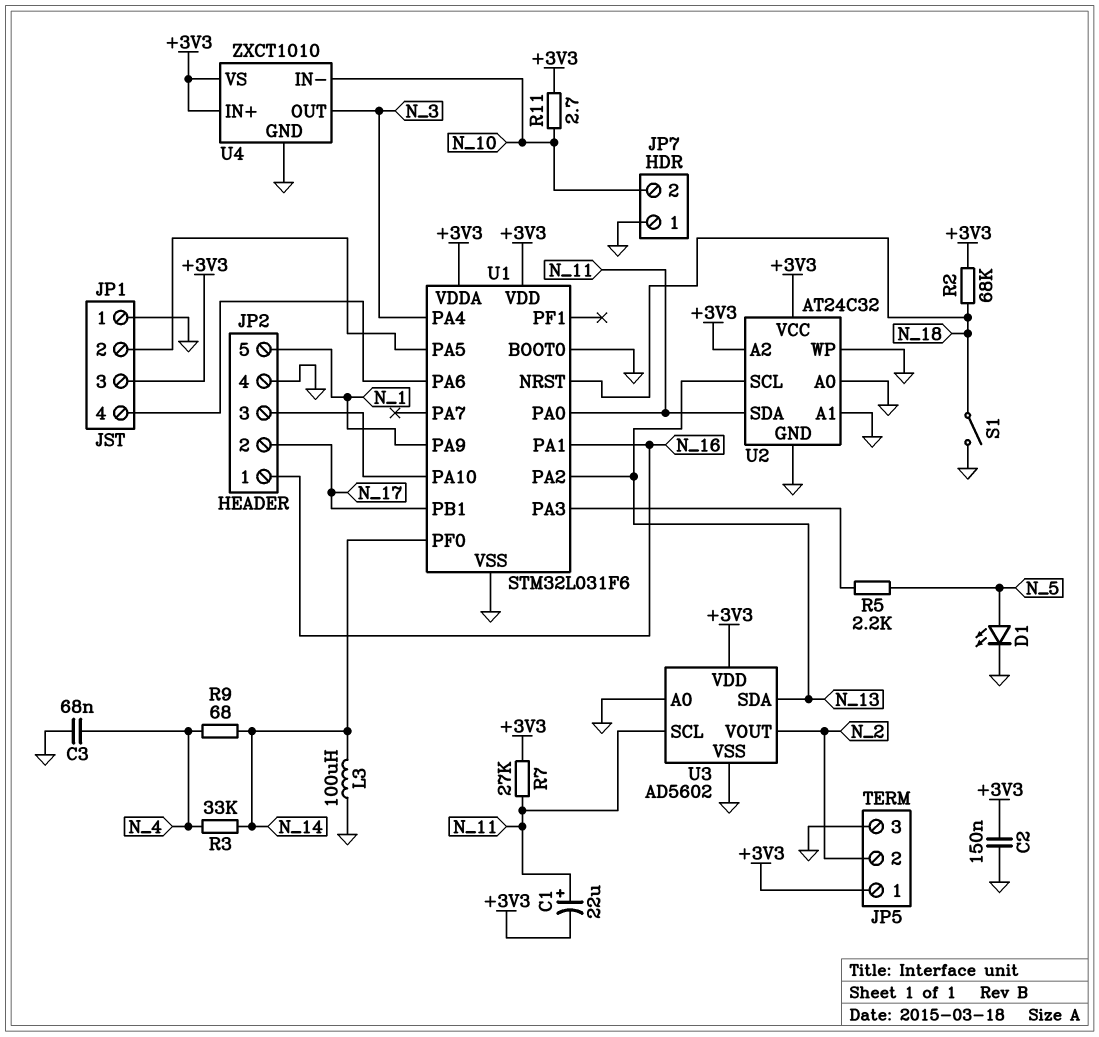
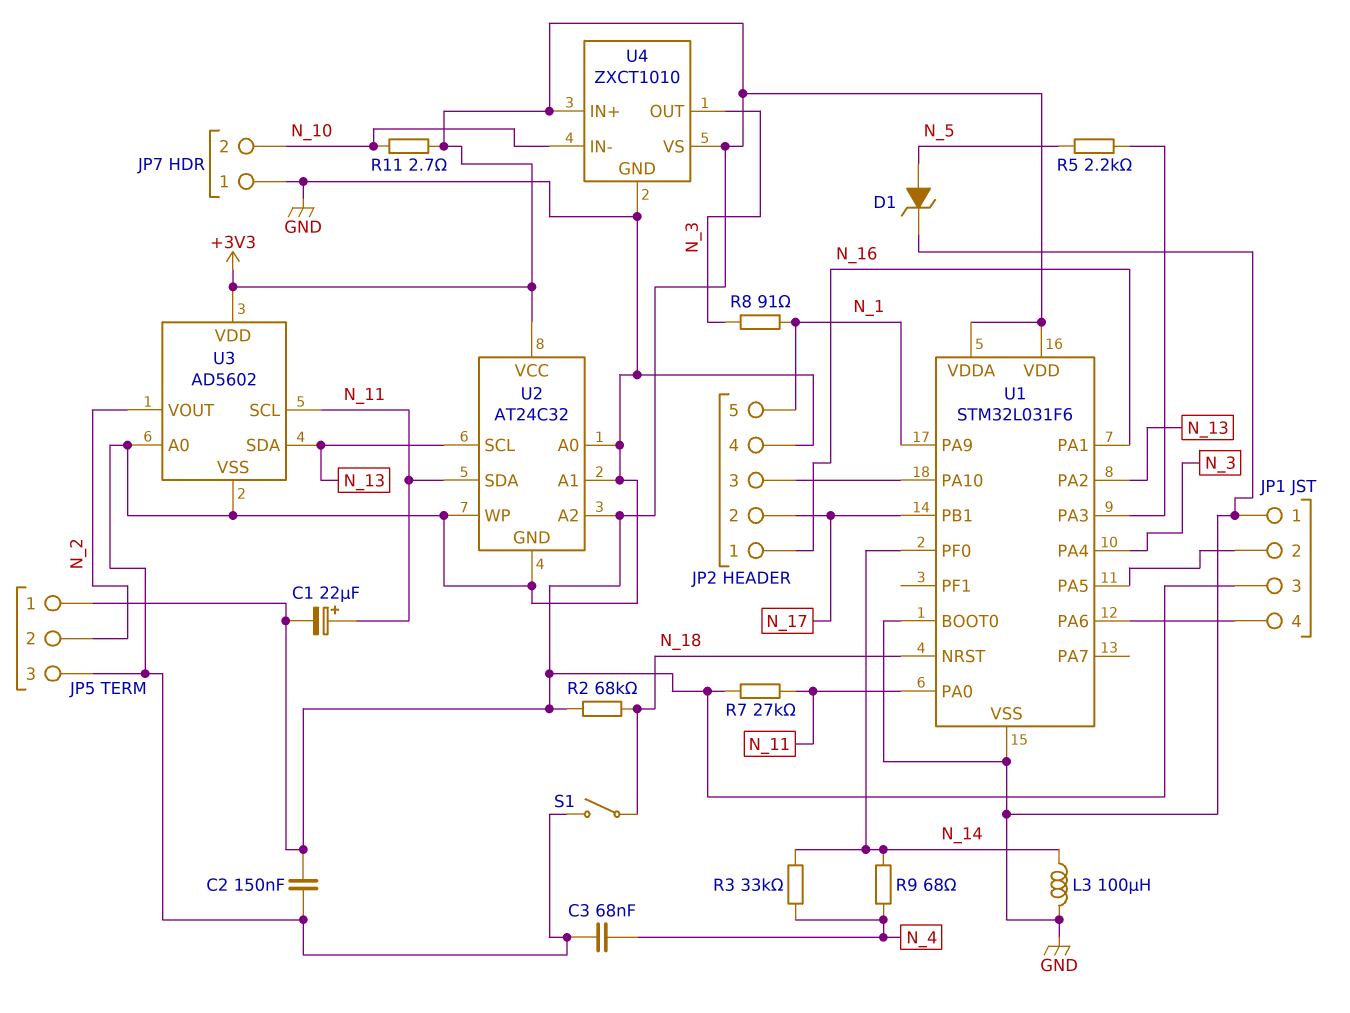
D1: LED (A N_5, K GND) -> zener (A N_5, K GND)
R8: none -> 91 (N_1, N_3)

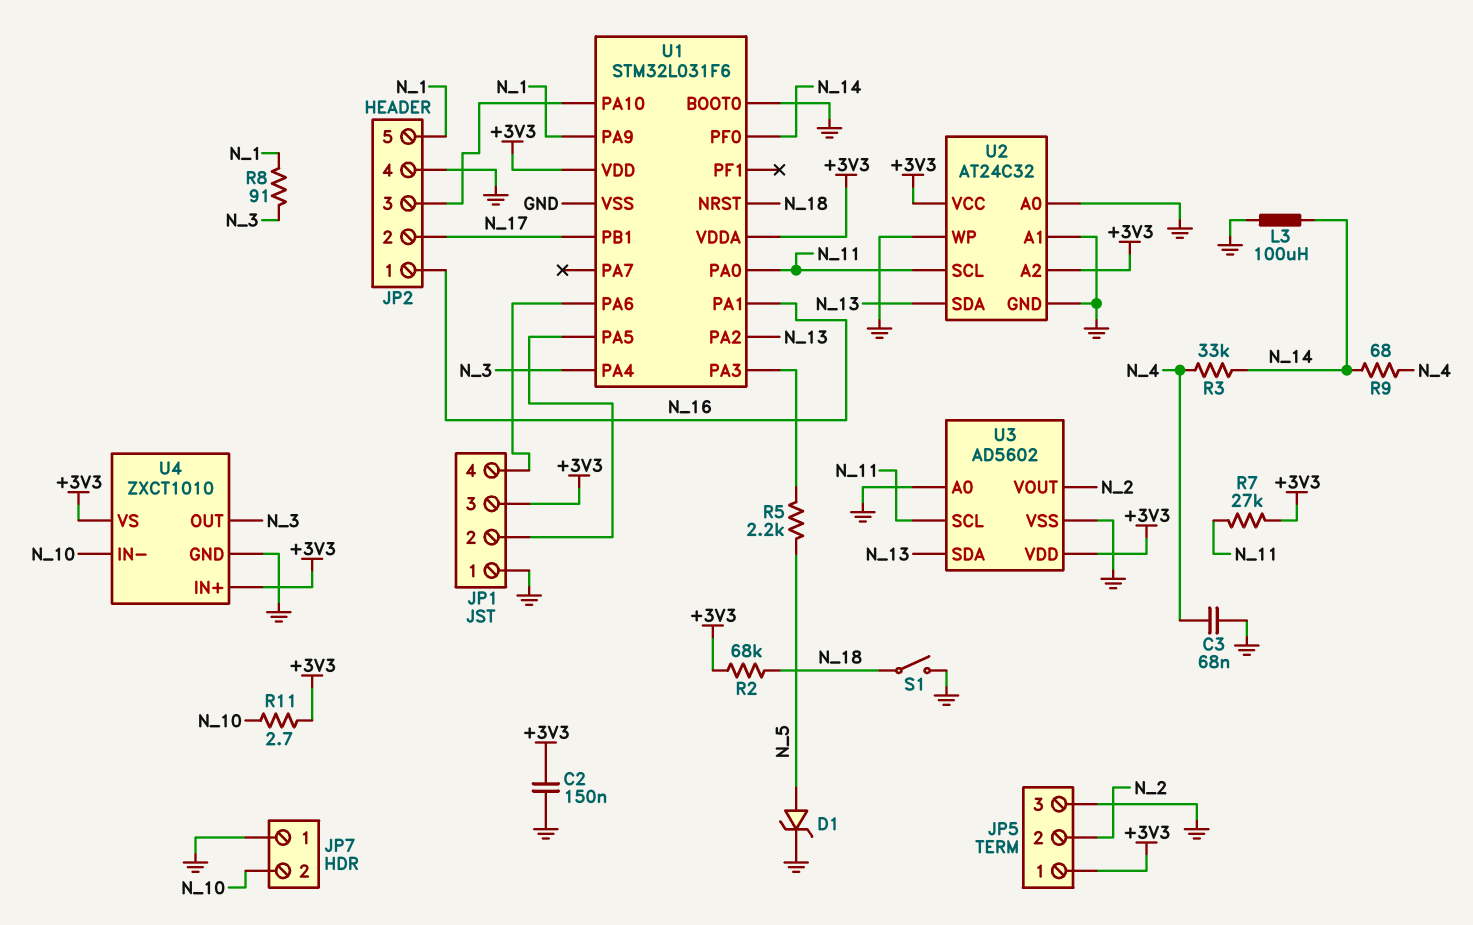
C1: 22uF (plus N_11, minus +3V3) -> none
U2 pin SCL: N_13 -> N_11
U2 pin SDA: N_11 -> N_13

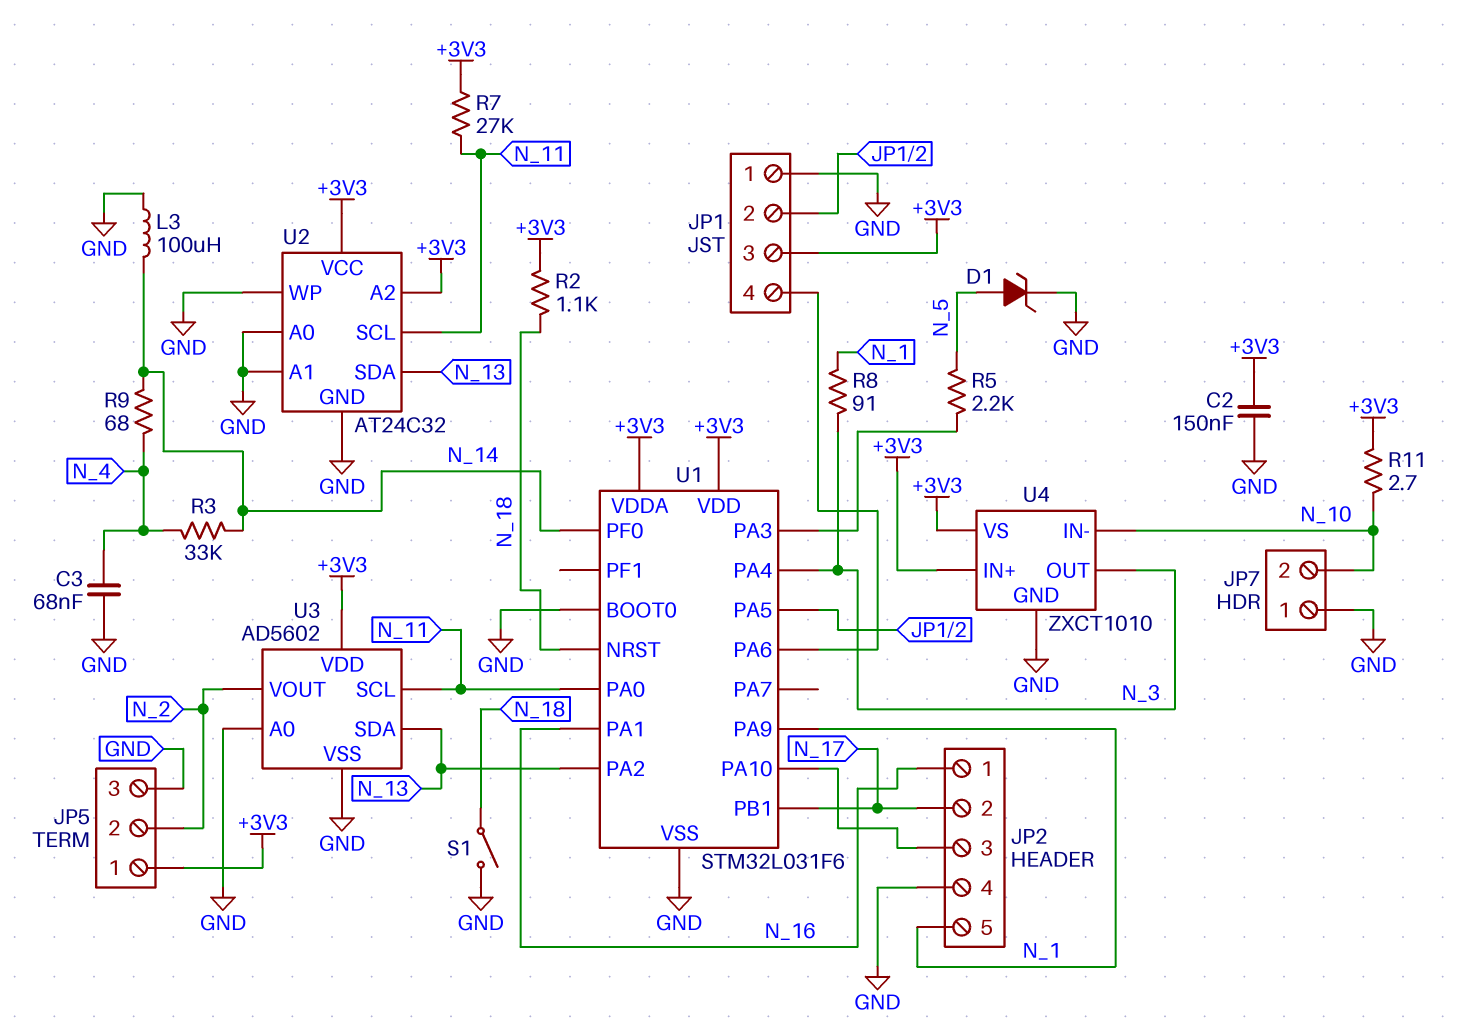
R2: 68k (+3V3, N_18) -> 1.1k (+3V3, N_18)

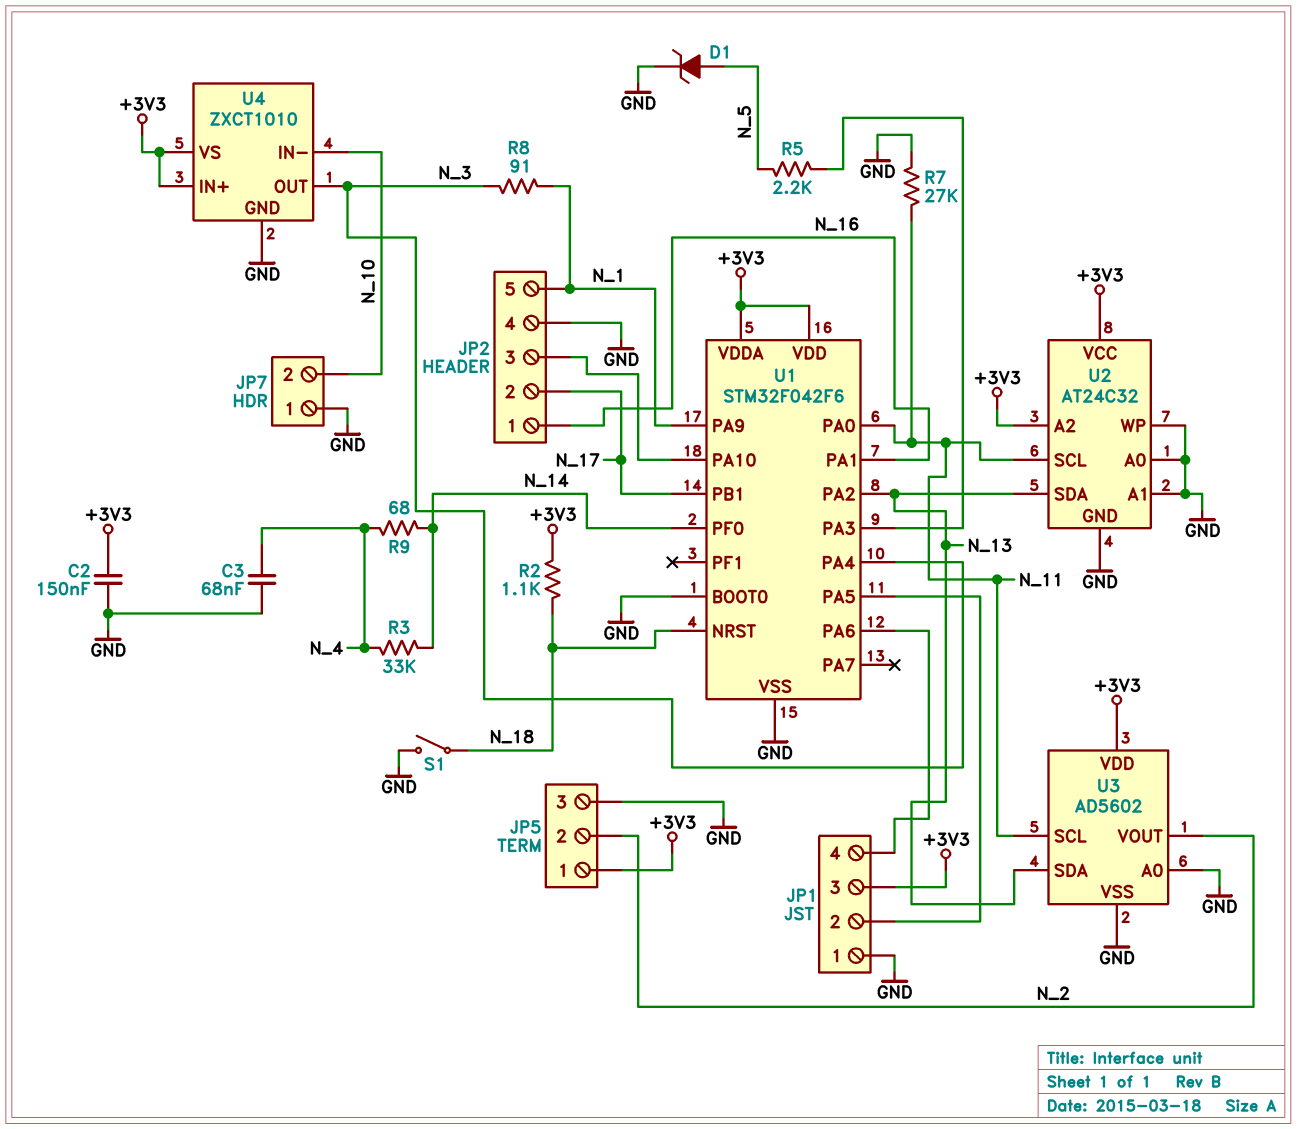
L3: 100uH (GND, N_14) -> none
R7: 27k (+3V3, N_11) -> 27k (GND, N_11)
R11: 2.7 (+3V3, N_10) -> none
U1: STM32L031F6 -> STM32F042F6

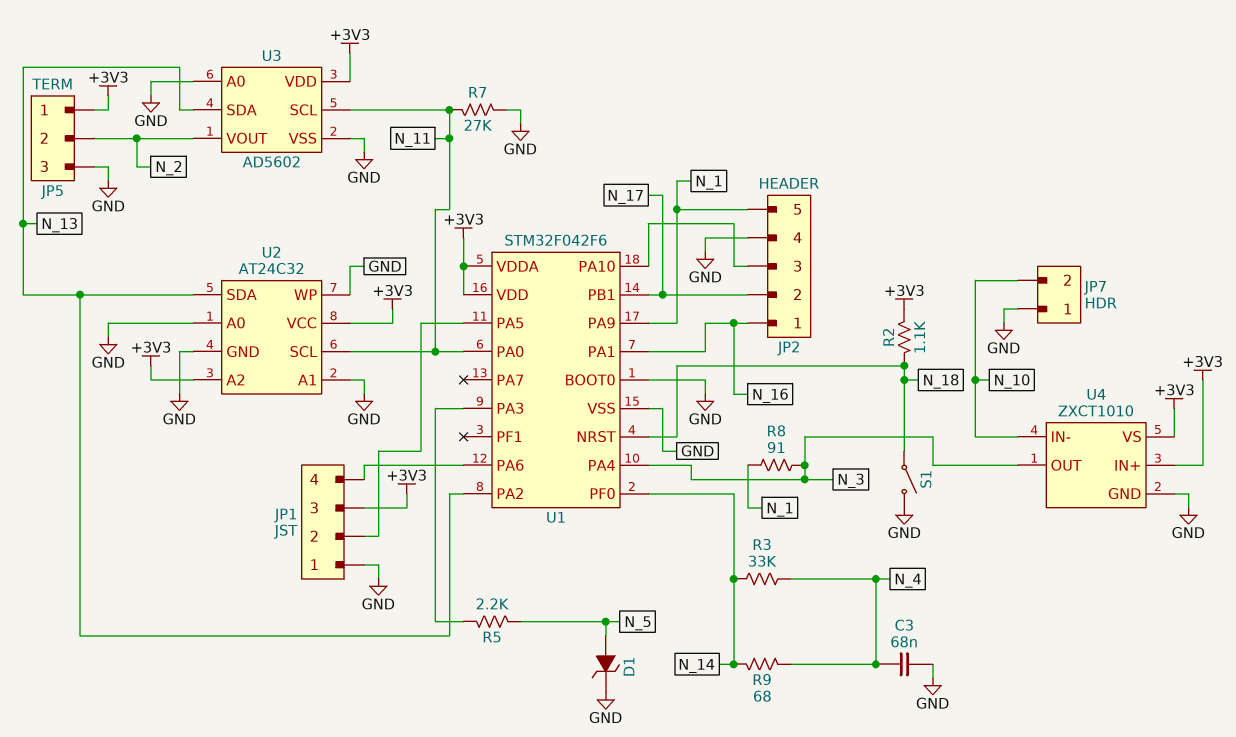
C2: 150nF (+3V3, GND) -> none

